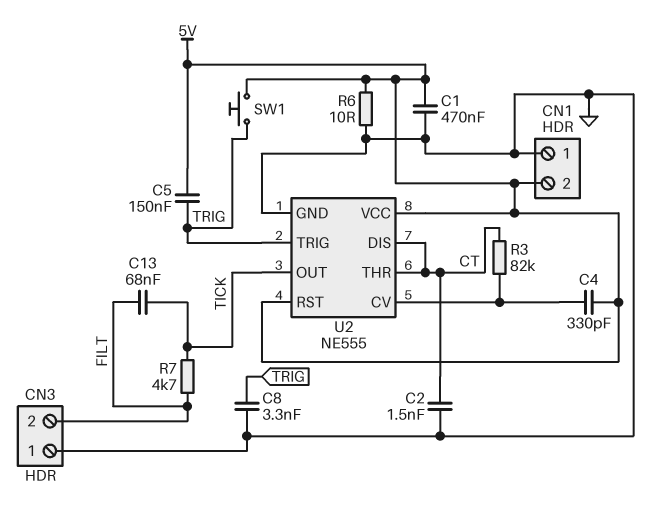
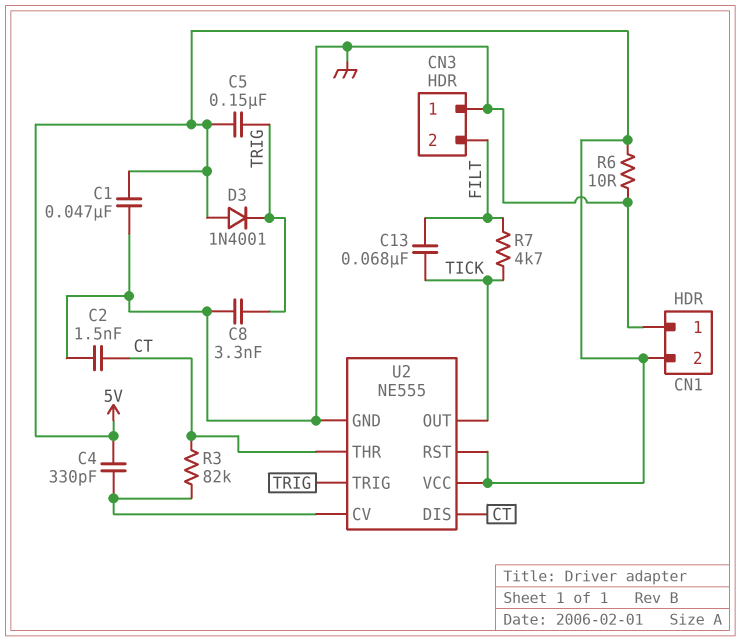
C1: 470nF (5V, GND) -> 47nF (5V, GND)
D3: none -> diode 1N4001 (A 5V, K TRIG)
SW1: button (5V, TRIG) -> none

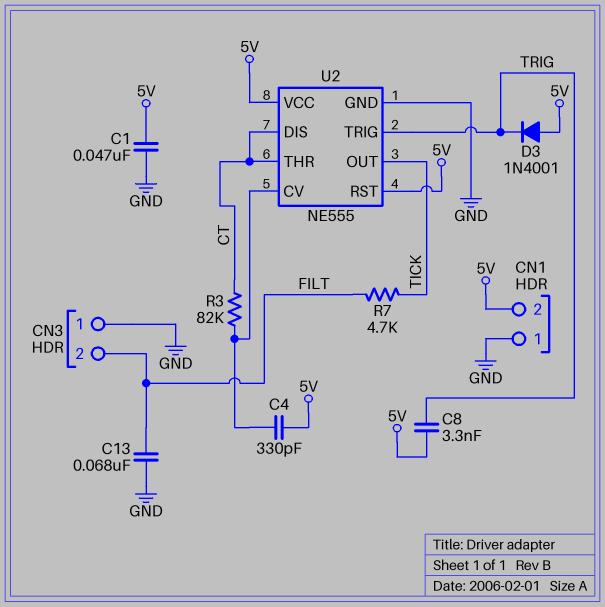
C2: 1.5nF (CT, GND) -> none
C5: 150nF (5V, TRIG) -> none
C8: 3.3nF (GND, TRIG) -> 3.3nF (5V, TRIG)
C13: 68nF (FILT, TICK) -> 68nF (FILT, GND)
R6: 10 (5V, GND) -> none

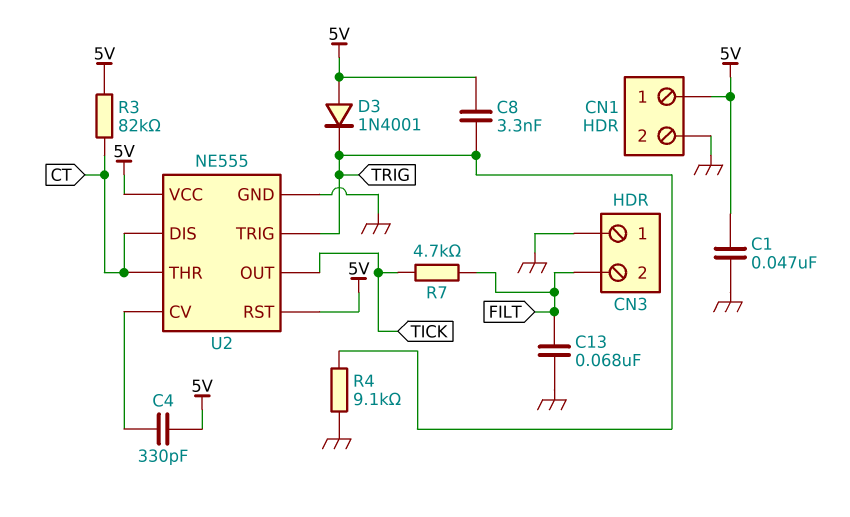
CN1 pin 1: GND -> 5V
CN1 pin 2: 5V -> GND
R3: 82k (CT, U2/CV) -> 82k (5V, CT)
R4: none -> 9.1k (GND, TRIG)

